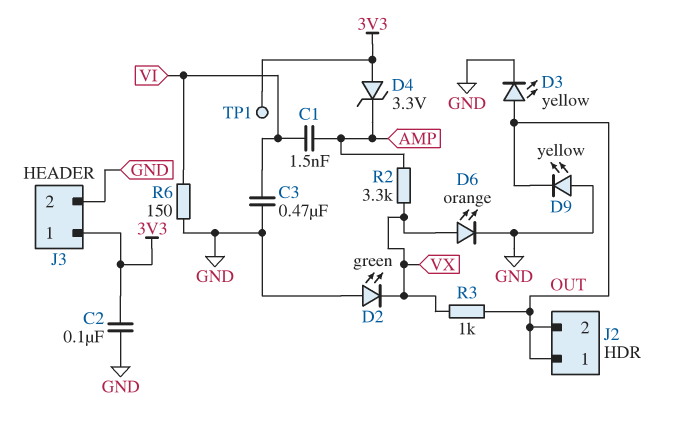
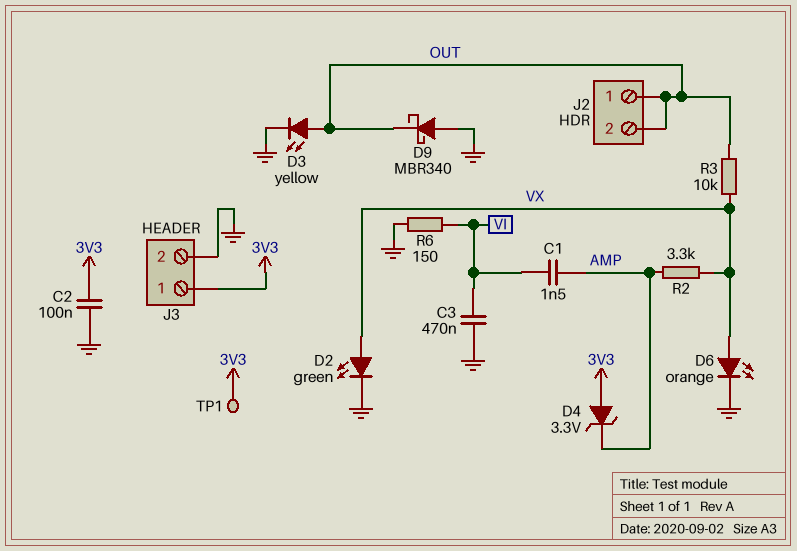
D2: LED green (A GND, K VX) -> LED green (A VX, K GND)
D9: LED yellow (A GND, K OUT) -> schottky MBR340 (A GND, K OUT)
R3: 1k (OUT, VX) -> 10k (OUT, VX)

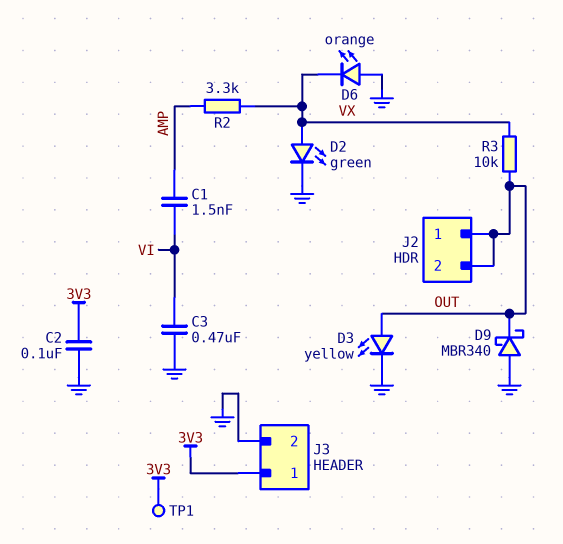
D4: zener 3.3V (A 3V3, K AMP) -> none
D6: LED orange (A VX, K GND) -> LED orange (A GND, K VX)
R6: 150 (GND, VI) -> none

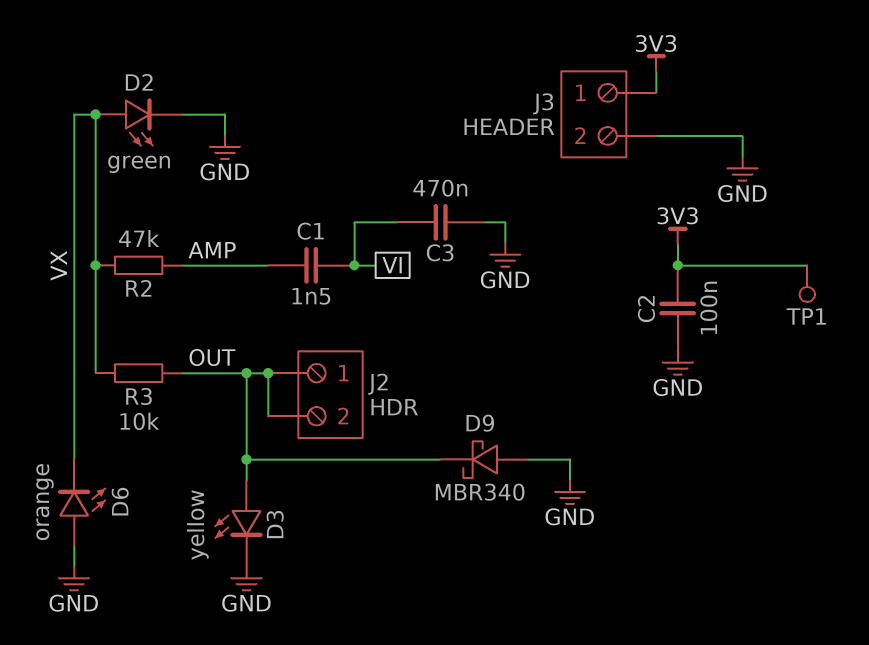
R2: 3.3k (AMP, VX) -> 47k (AMP, VX)

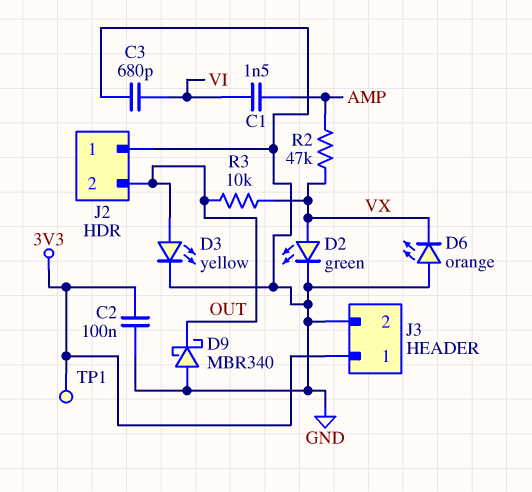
C3: 470nF (GND, VI) -> 680pF (GND, VI)
J2 pin 1: OUT -> GND

